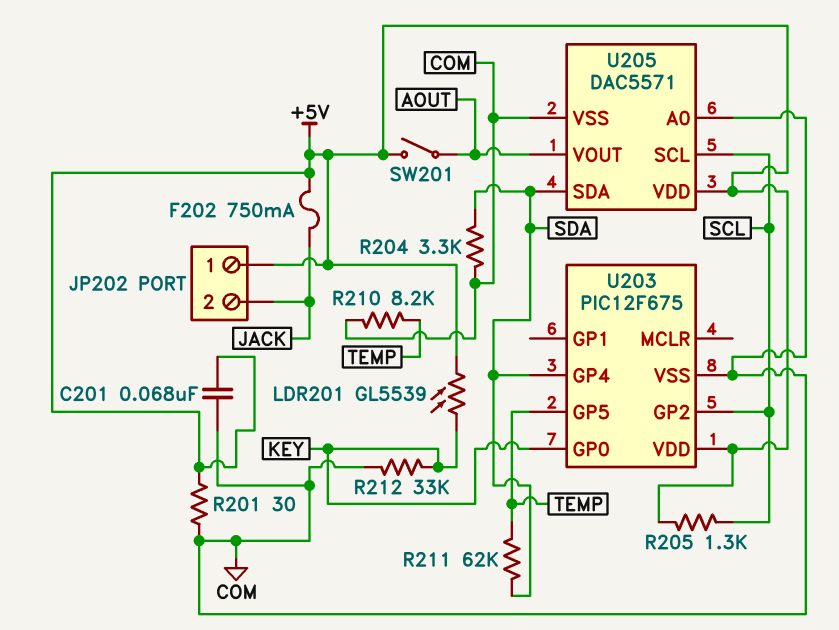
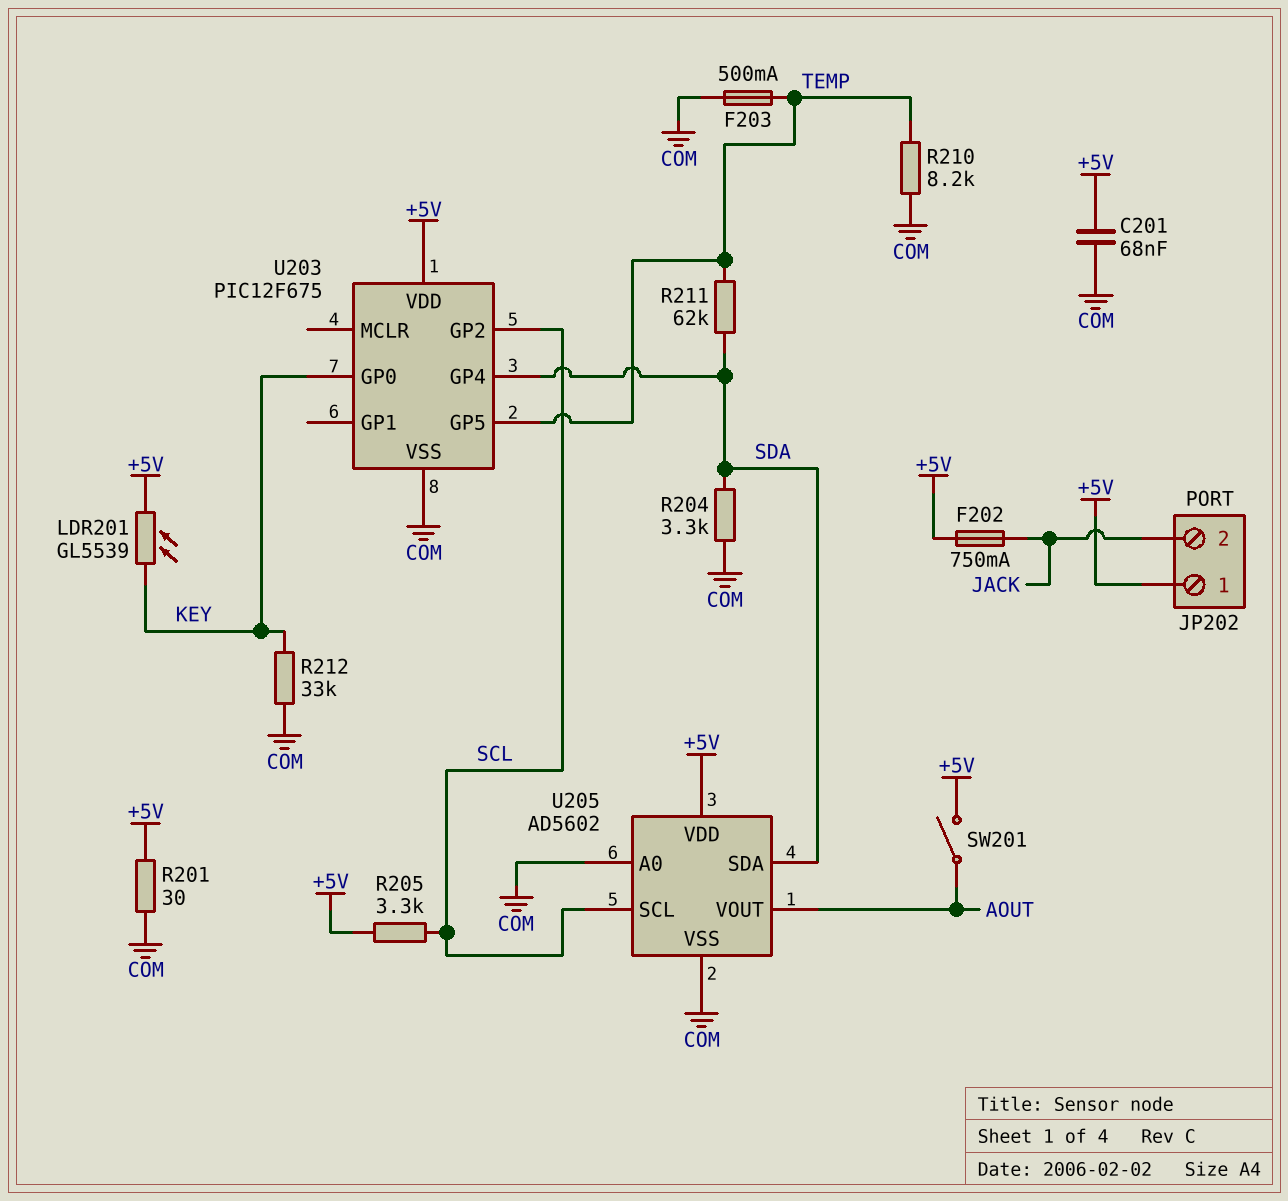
F203: none -> 500mA (COM, TEMP)
R205: 1.3k (+5V, SCL) -> 3.3k (+5V, SCL)
U205: DAC5571 -> AD5602

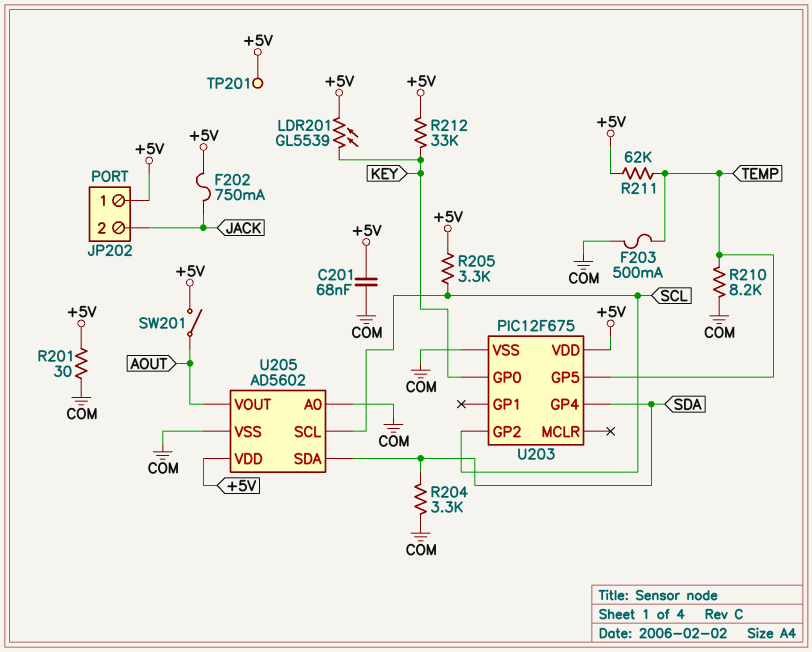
R211: 62k (SDA, TEMP) -> 62k (+5V, TEMP)
R212: 33k (COM, KEY) -> 33k (+5V, KEY)
TP201: none -> test point (+5V)

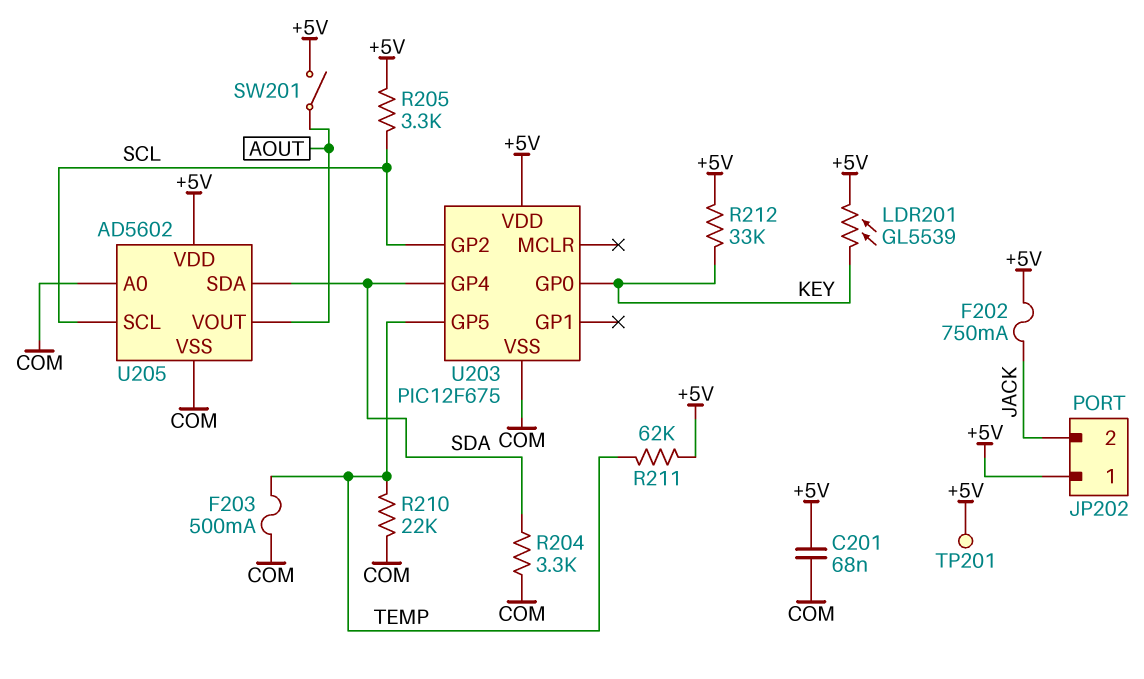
R201: 30 (+5V, COM) -> none
R210: 8.2k (COM, TEMP) -> 22k (COM, TEMP)

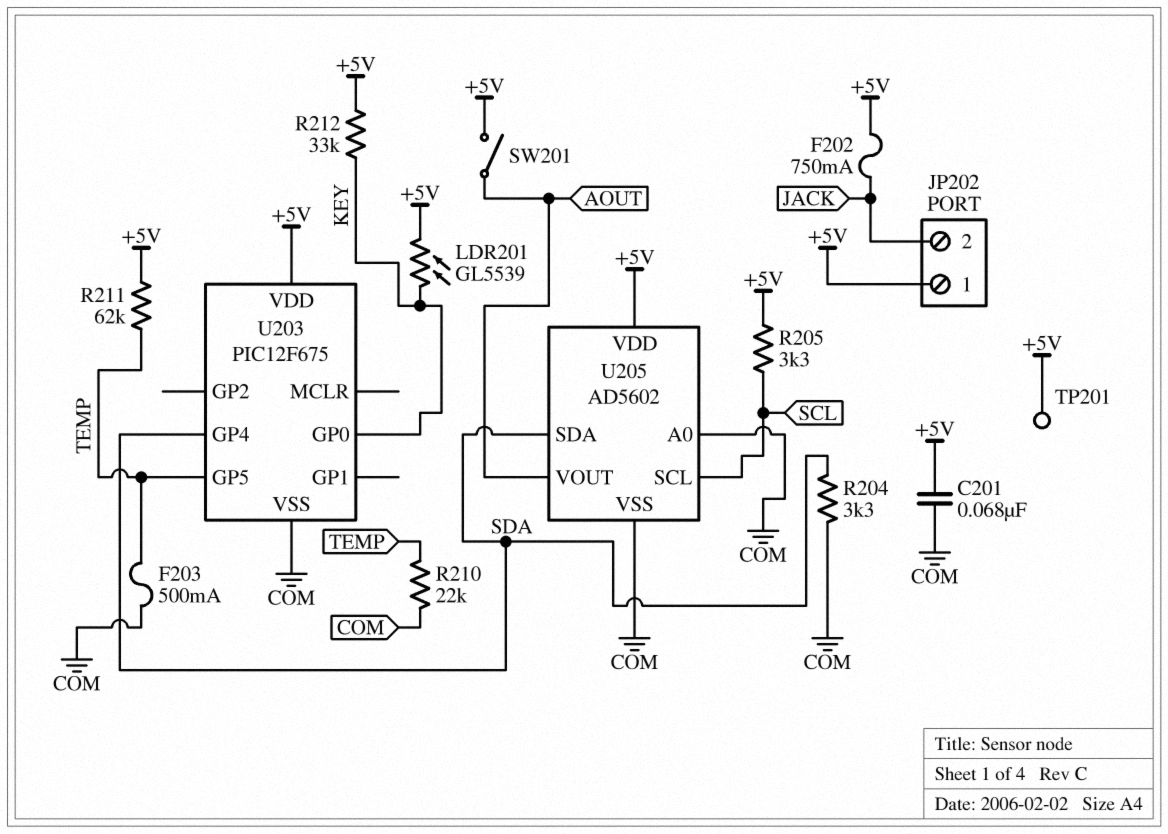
U203 pin GP2: SCL -> none

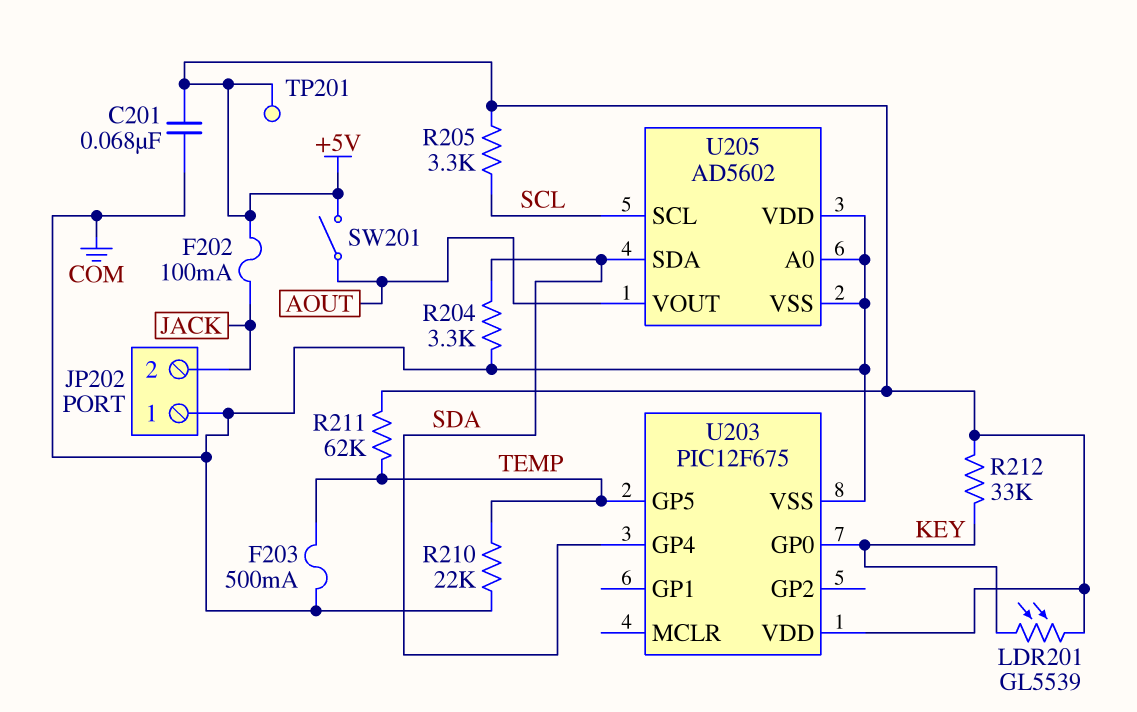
F202: 750mA (+5V, JACK) -> 100mA (+5V, JACK)
JP202 pin 1: +5V -> COM
U205 pin VDD: +5V -> COM

